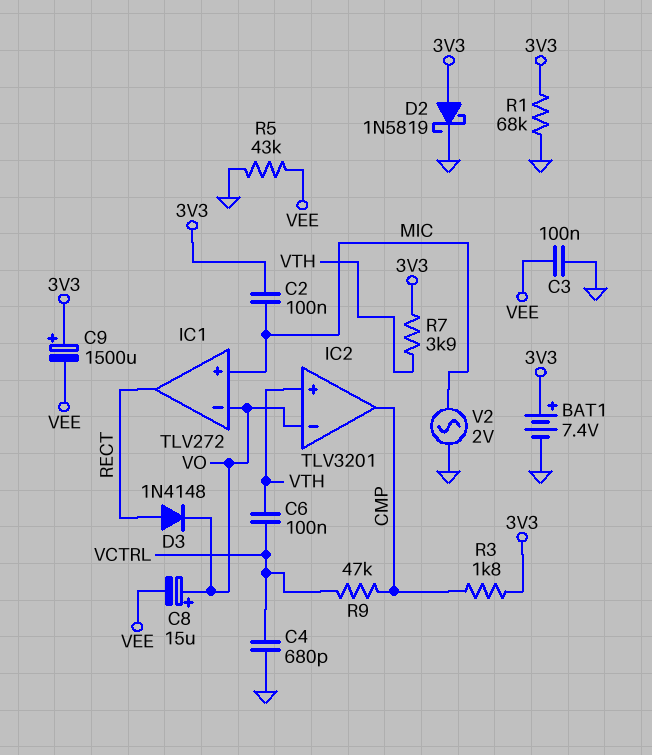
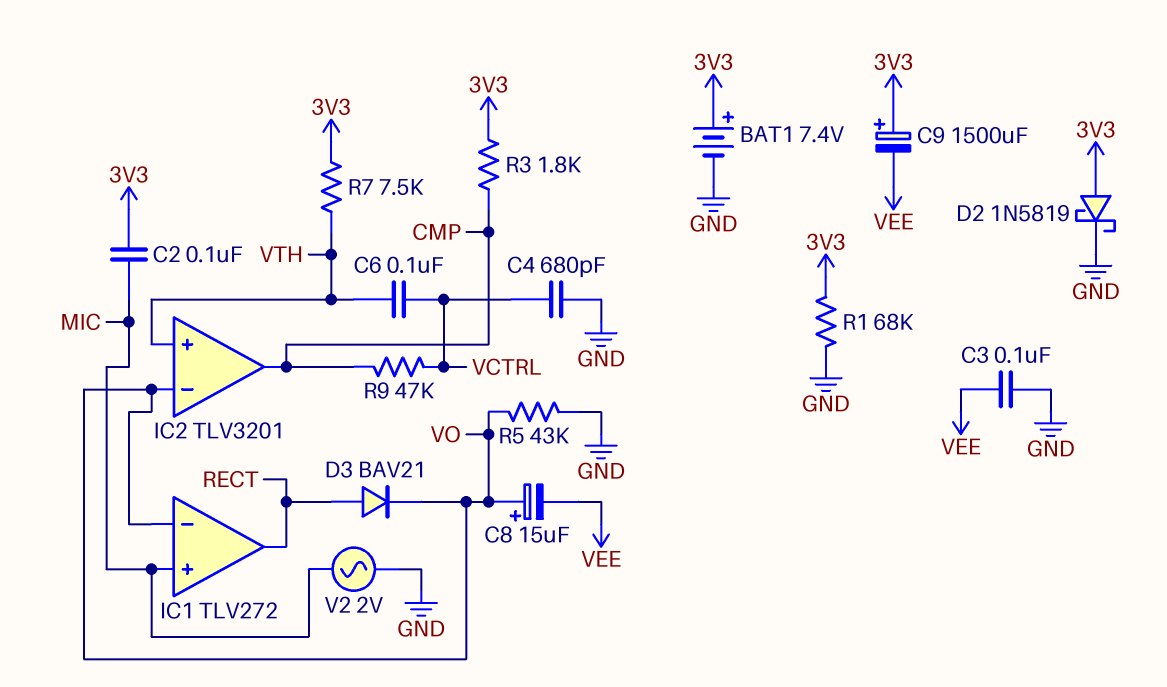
D3: diode 1N4148 (A RECT, K VO) -> diode BAV21 (A RECT, K VO)
R5: 43k (GND, VEE) -> 43k (GND, VO)
R7: 3.9k (3V3, VTH) -> 7.5k (3V3, VTH)

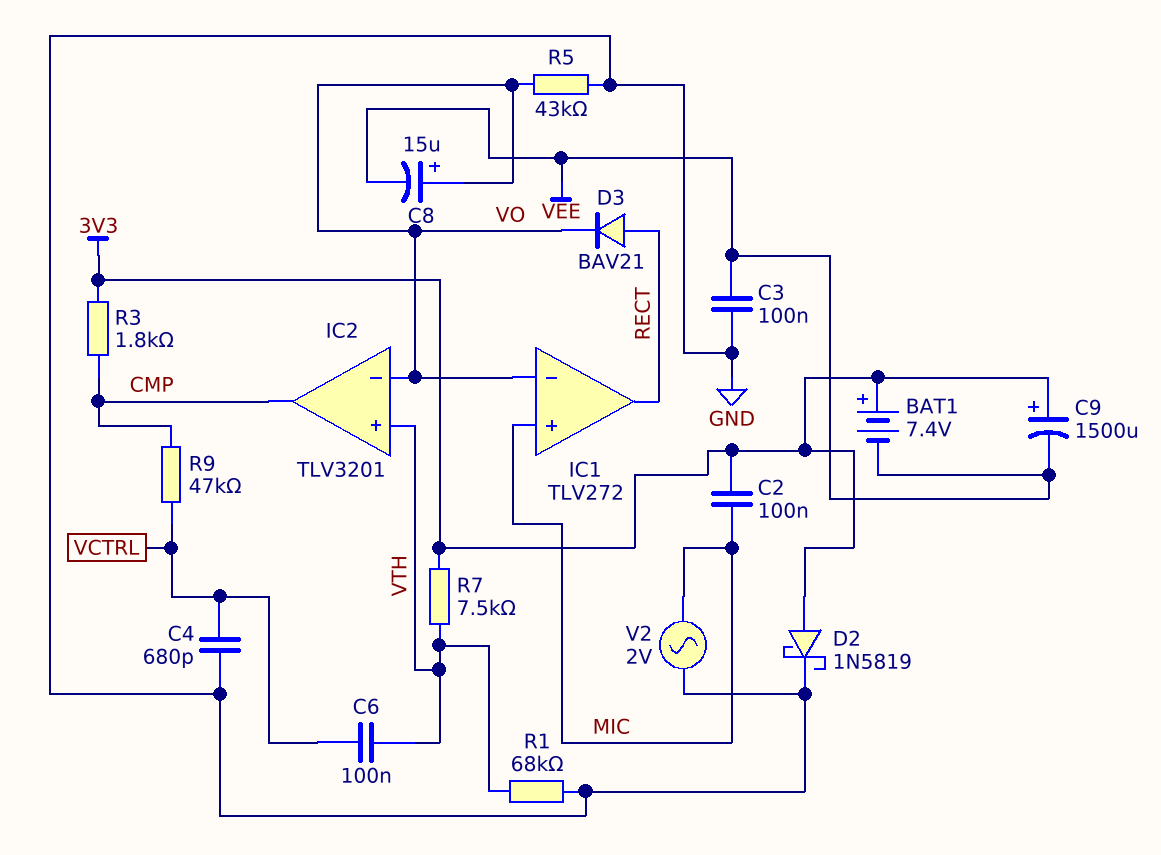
BAT1: 7.4V (plus 3V3, minus GND) -> 7.4V (plus 3V3, minus VEE)
R1: 68k (3V3, GND) -> 68k (GND, VTH)

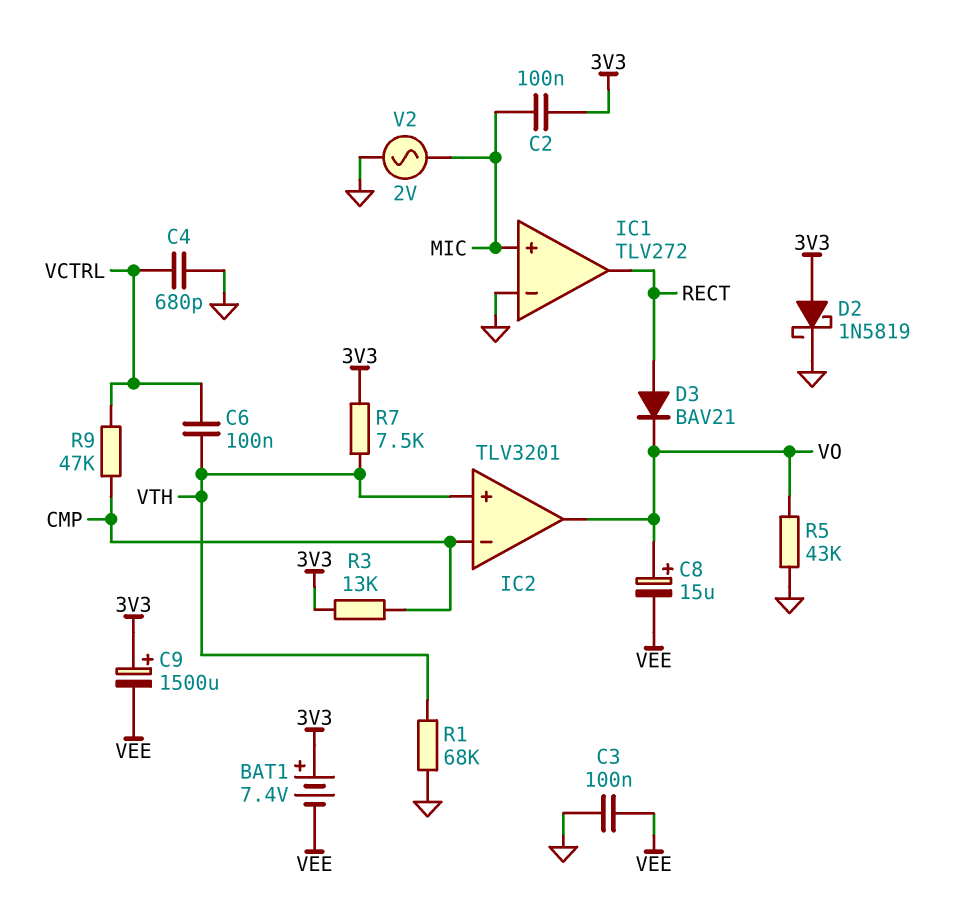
IC1 pin in-: VO -> GND
IC2 pin in-: VO -> CMP
IC2 pin out: CMP -> VO
R3: 1.8k (3V3, CMP) -> 13k (3V3, CMP)

